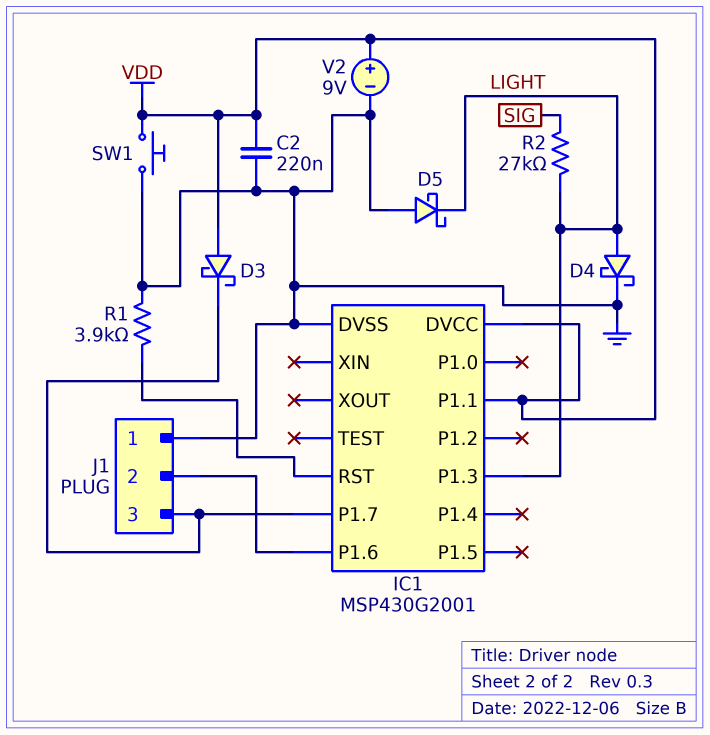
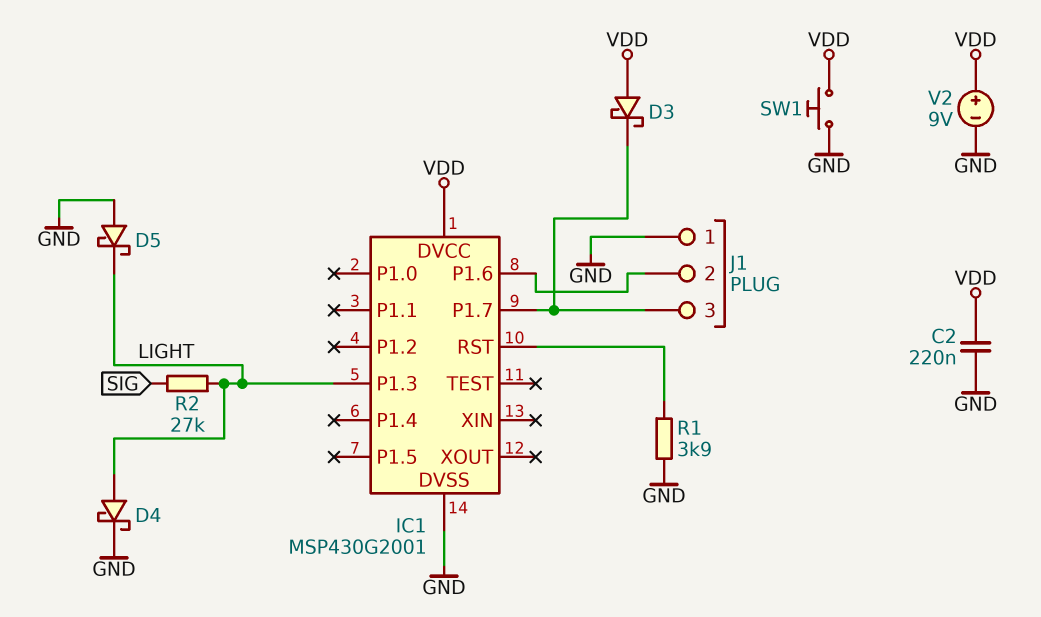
IC1 pin P1.1: VDD -> none

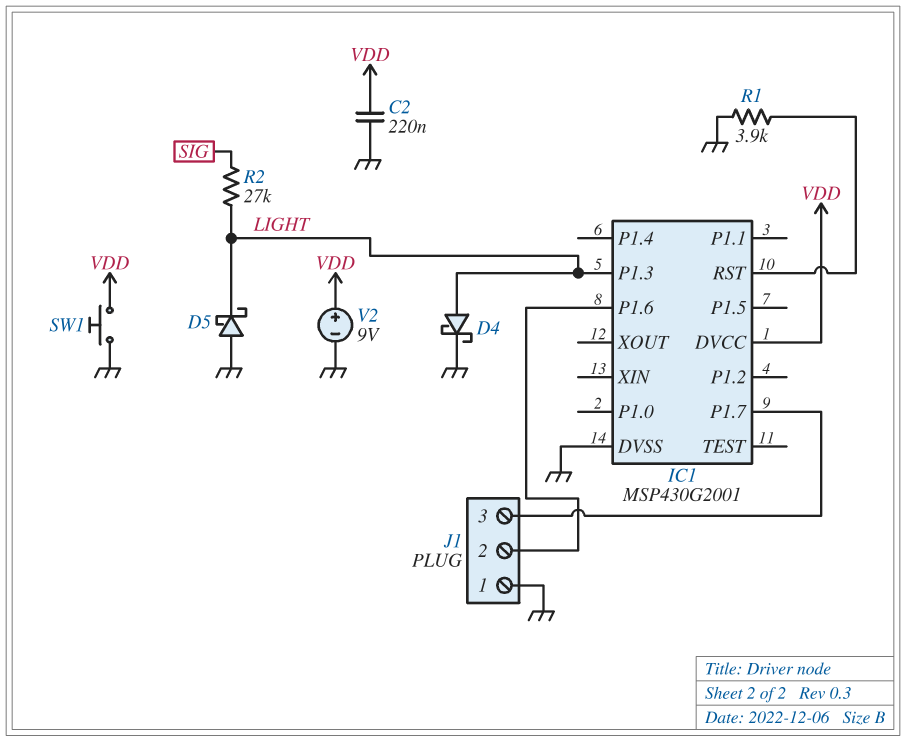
D3: schottky (A VDD, K IC1/P1.7) -> none

